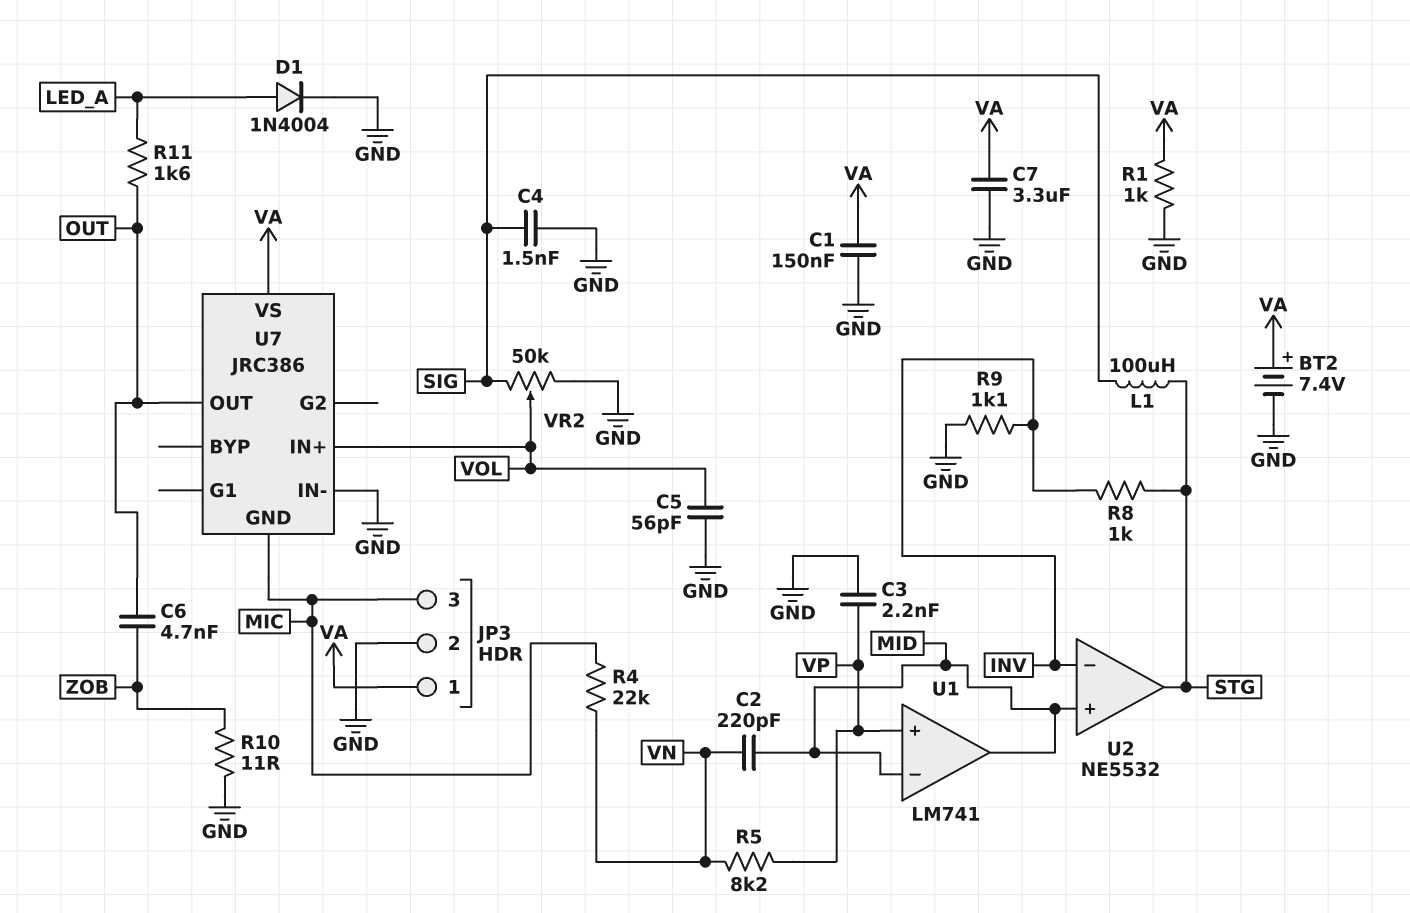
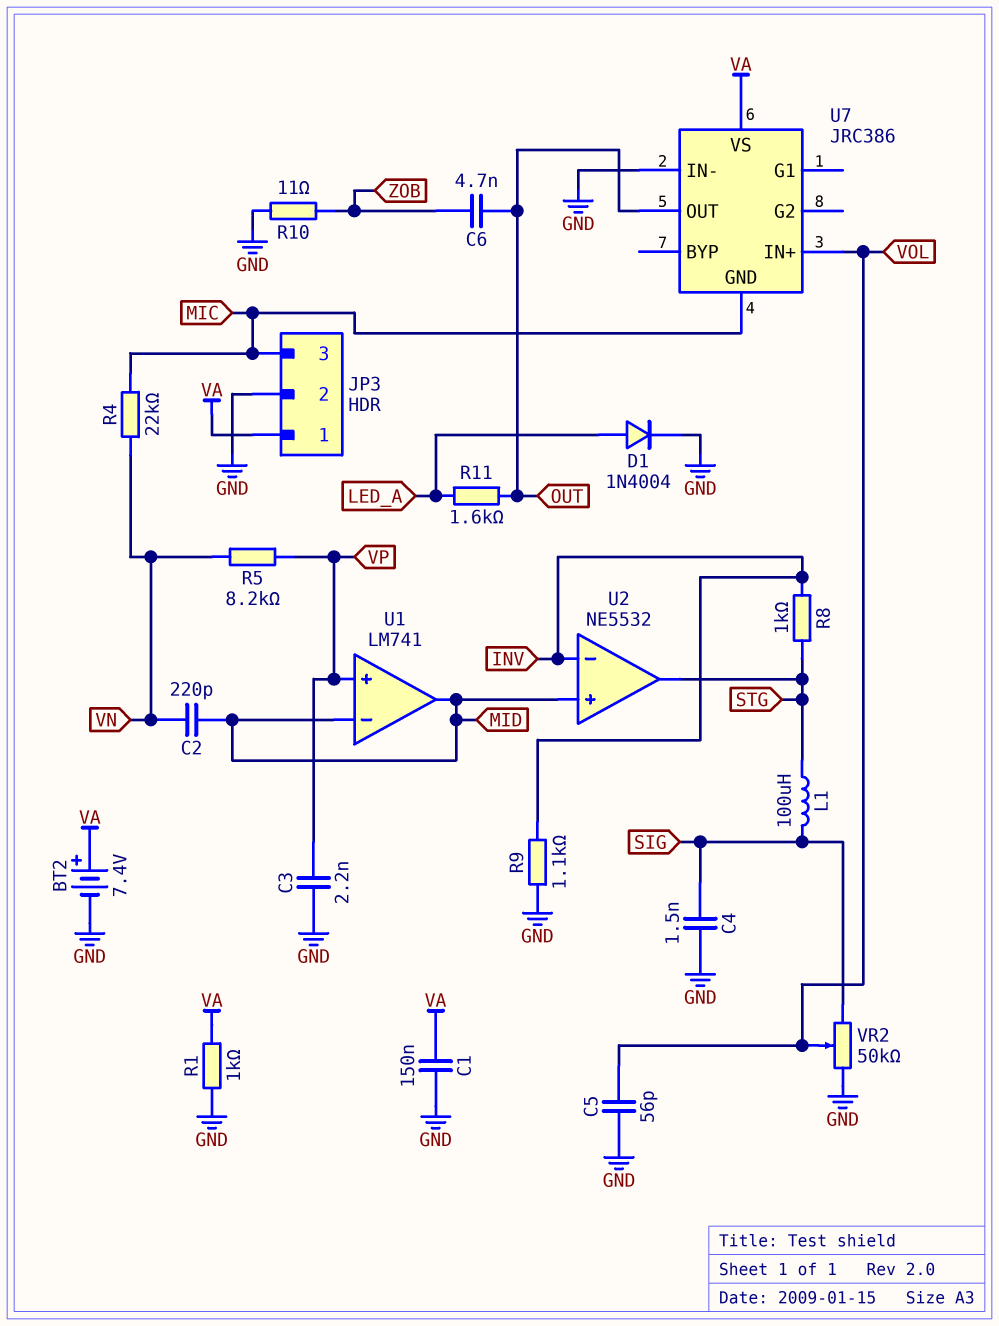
C7: 3.3uF (GND, VA) -> none

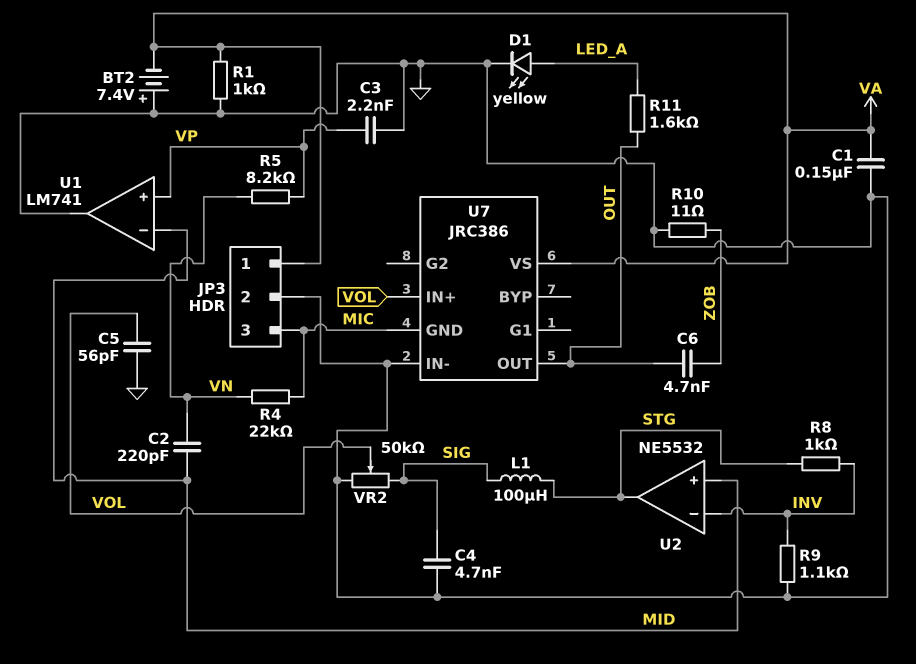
BT2: 7.4V (plus VA, minus GND) -> 7.4V (plus GND, minus VA)
C4: 1.5nF (GND, SIG) -> 4.7nF (GND, SIG)
D1: diode 1N4004 (A LED_A, K GND) -> LED yellow (A LED_A, K GND)
U1 pin out: MID -> GND

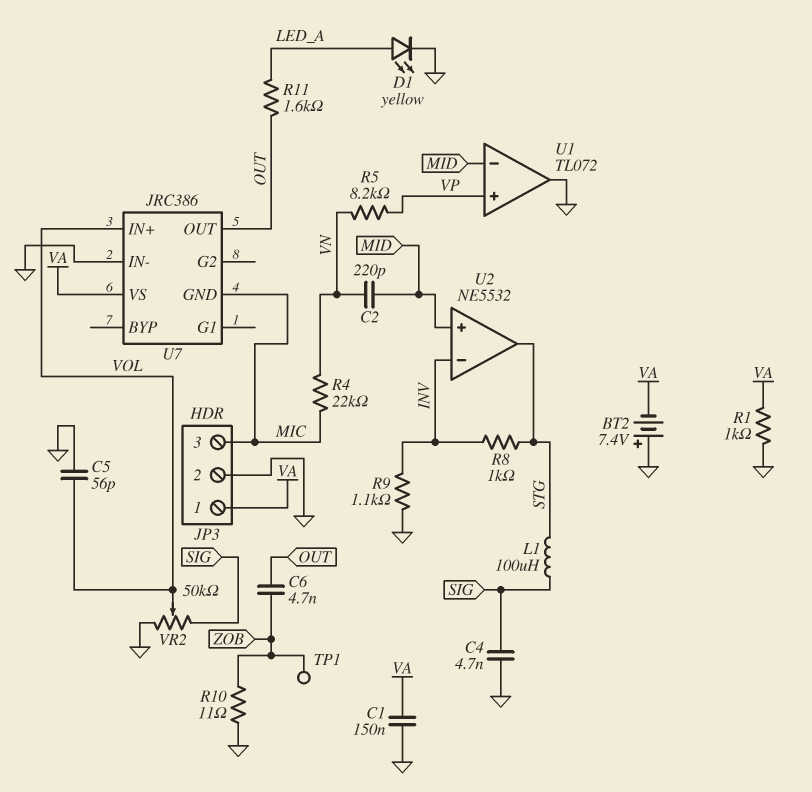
C3: 2.2nF (GND, VP) -> none
TP1: none -> test point (ZOB)
U1: LM741 -> TL072

